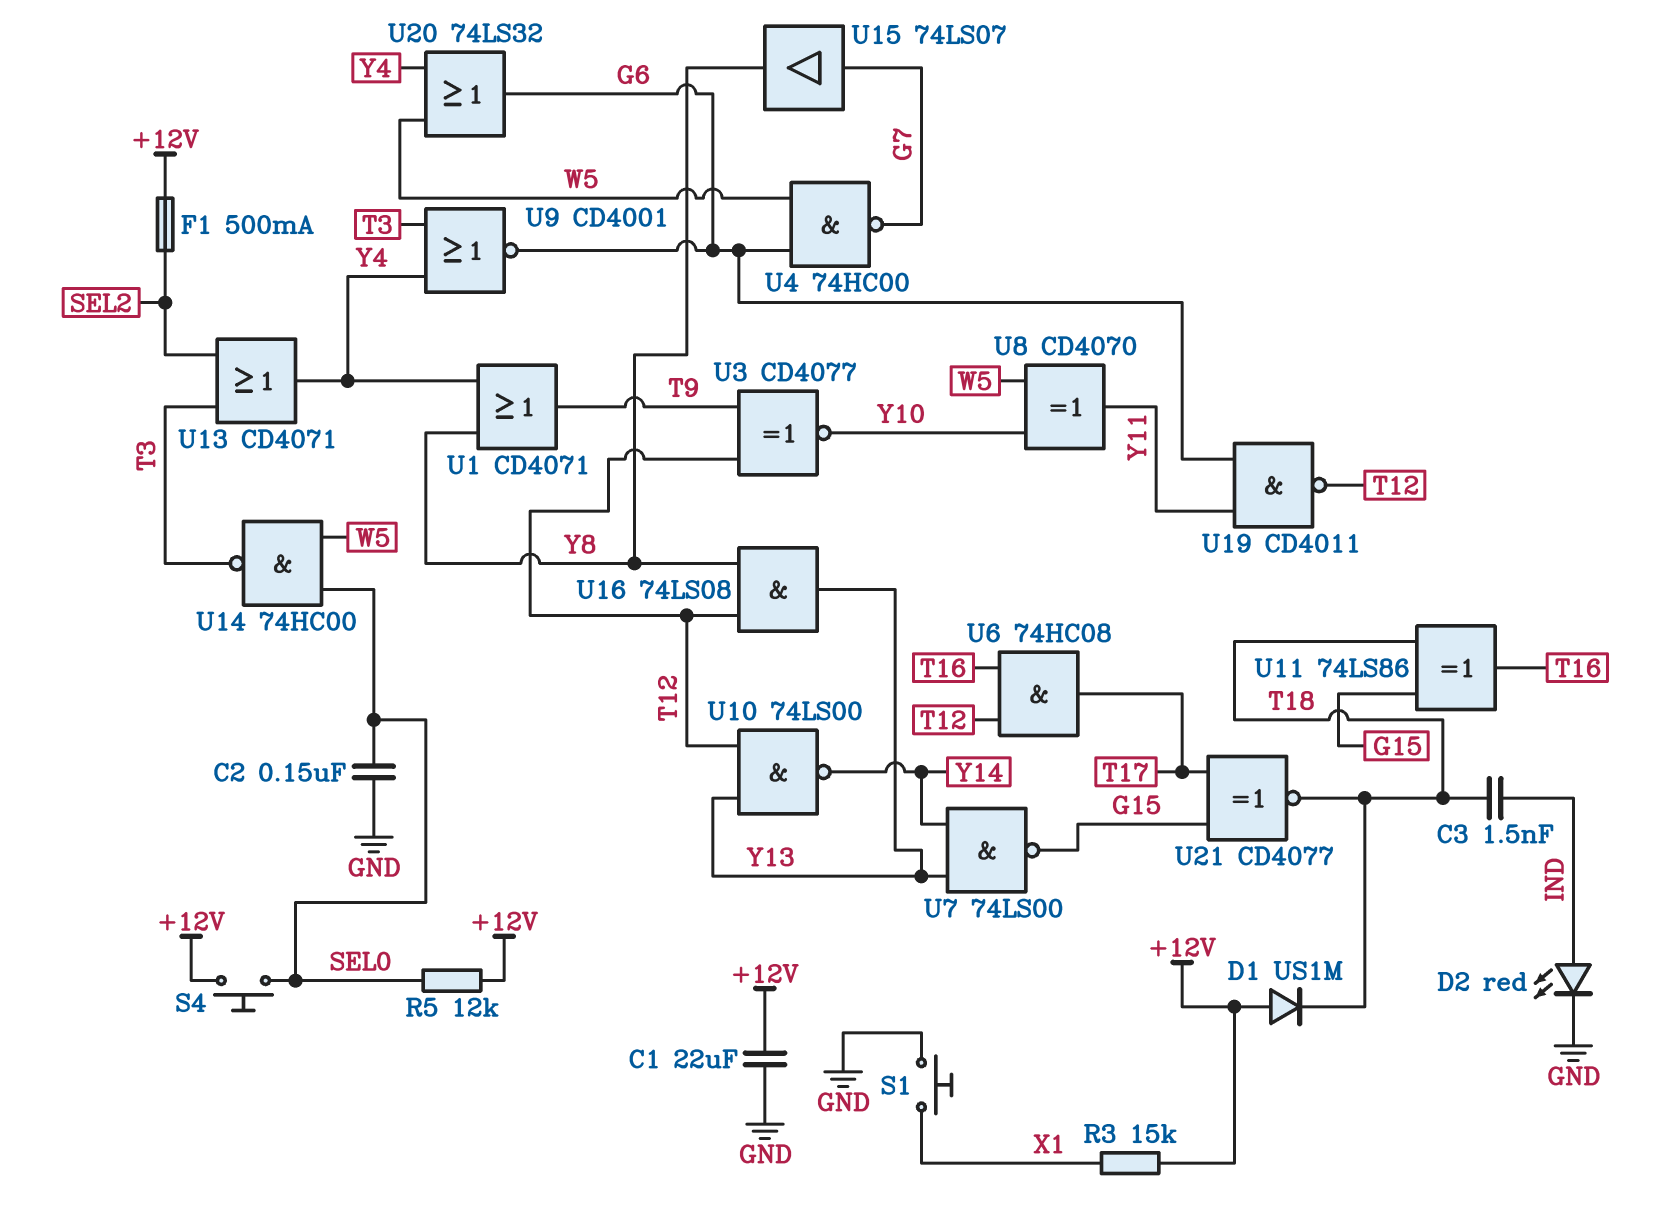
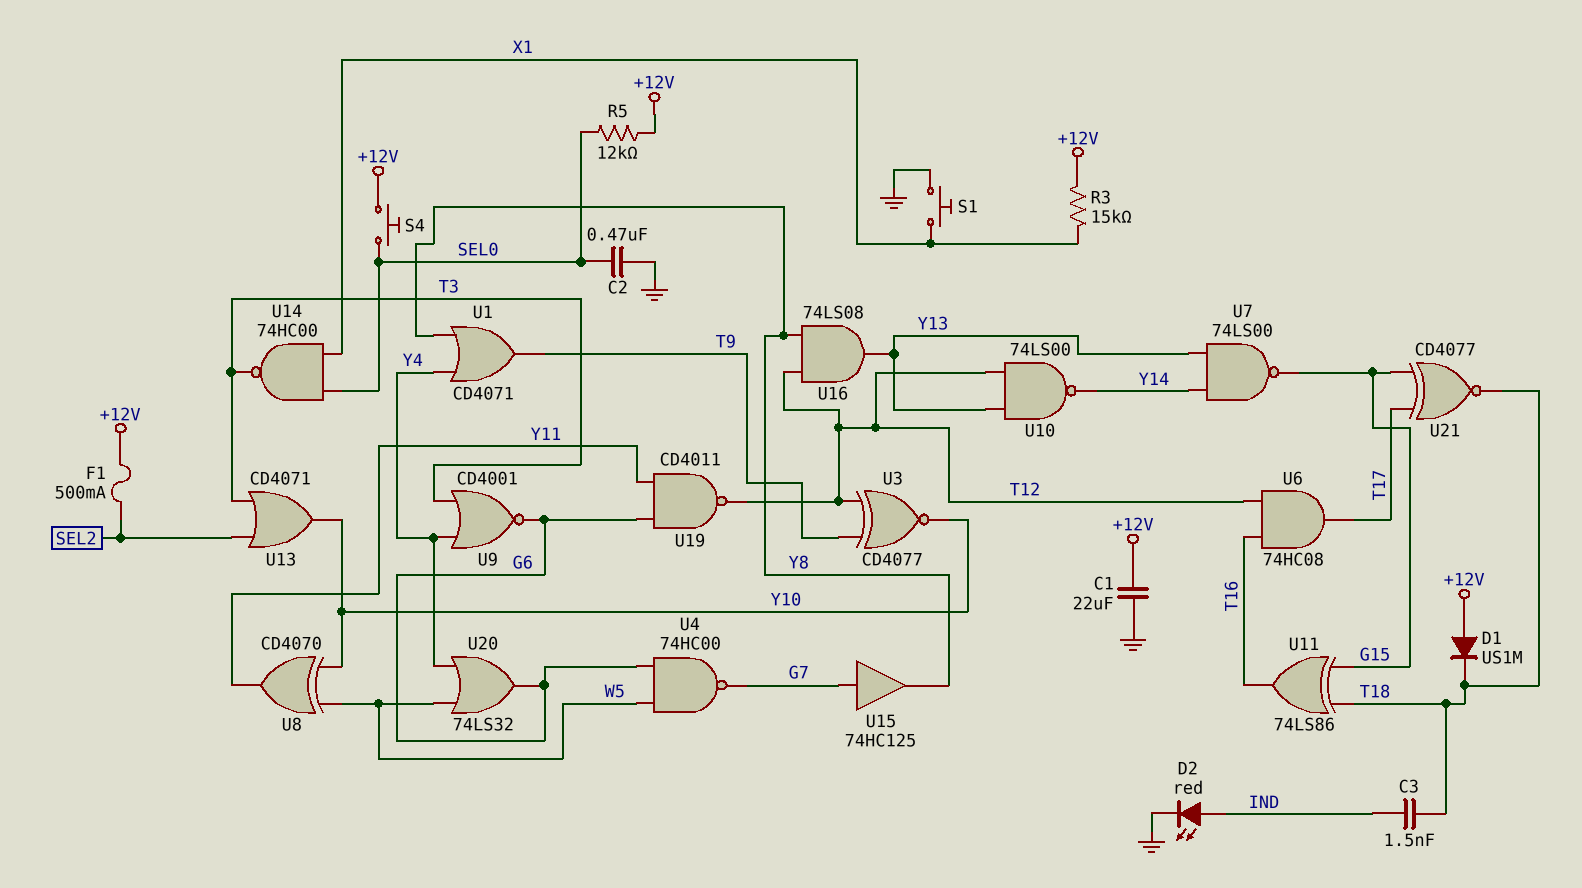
C2: 150nF (GND, SEL0) -> 470nF (GND, SEL0)
U13: OR CD4071 (in SEL2, in T3, out Y4) -> OR CD4071 (in SEL2, in T3, out Y10)
U14: NAND 74HC00 (in SEL0, in W5, out T3) -> NAND 74HC00 (in SEL0, in X1, out T3)
U15: buffer 74LS07 (in G7, out Y8) -> buffer 74HC125 (in G7, out Y8)

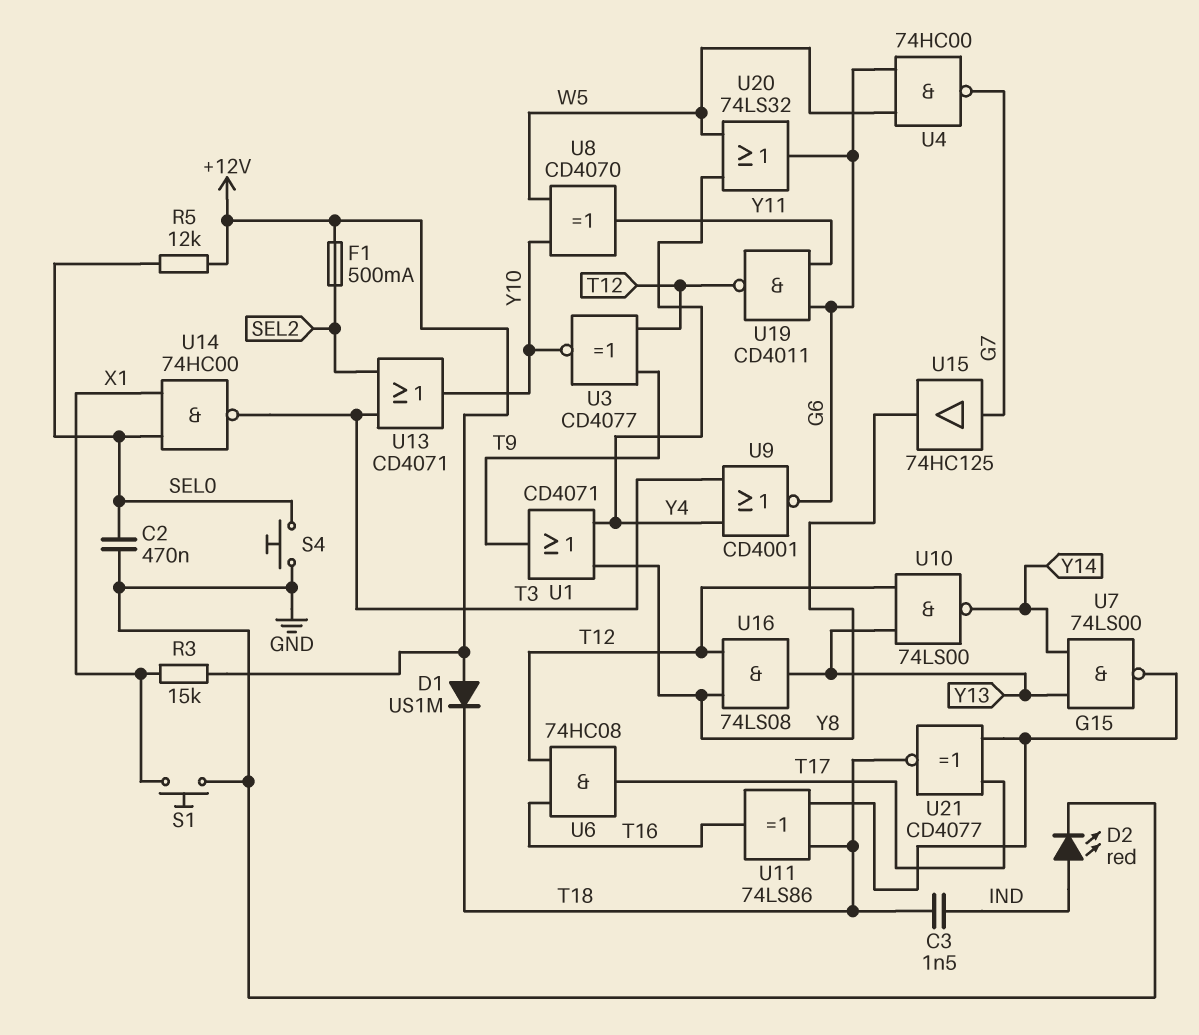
C1: 22uF (+12V, GND) -> none
S4: button (+12V, SEL0) -> button (GND, SEL0)

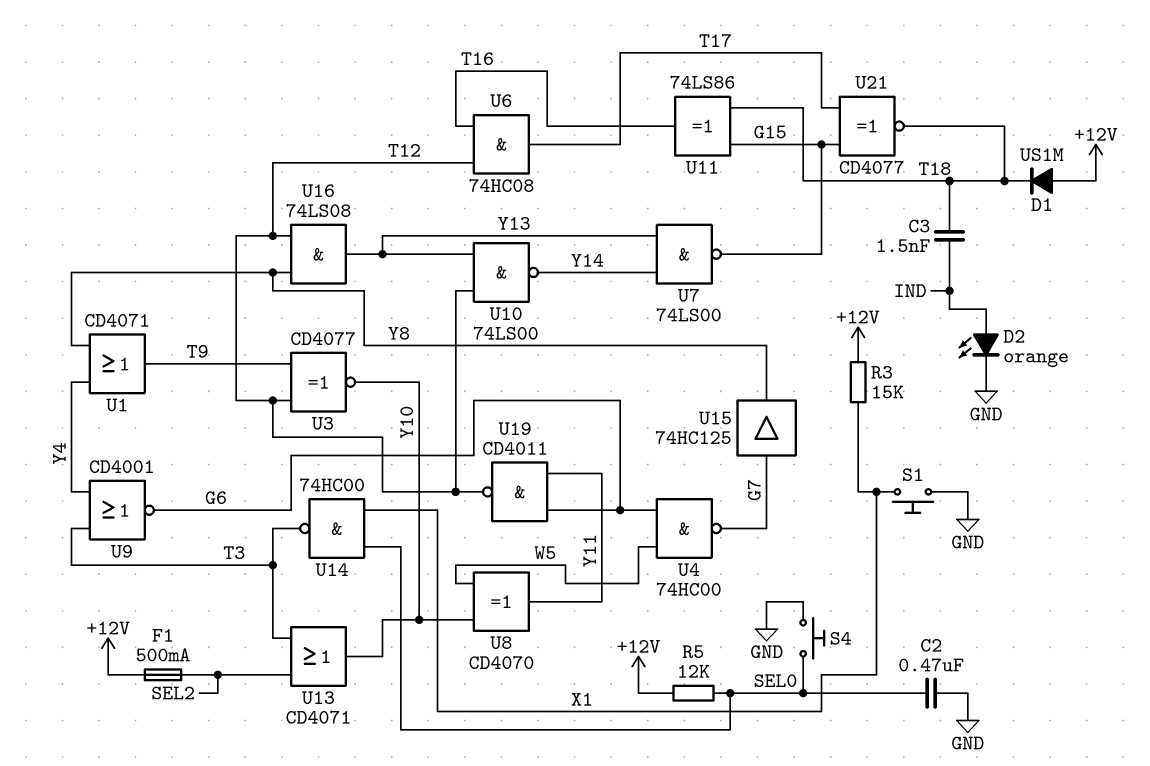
D2: LED red (A IND, K GND) -> LED orange (A IND, K GND)
U20: OR 74LS32 (in W5, in Y4, out G6) -> none

